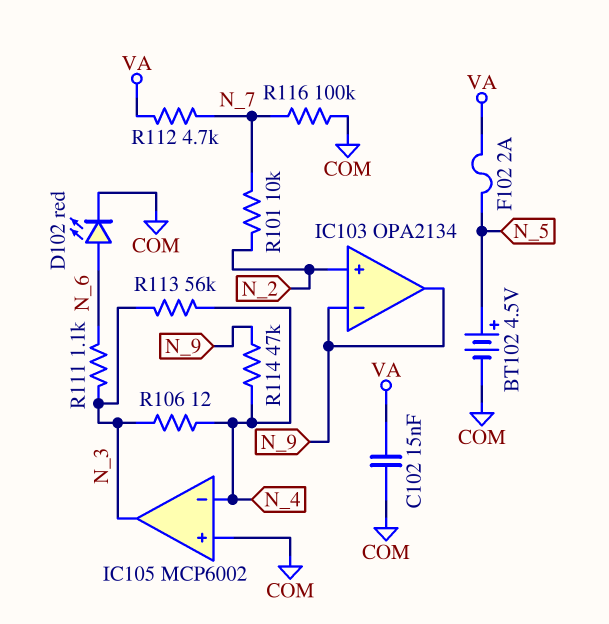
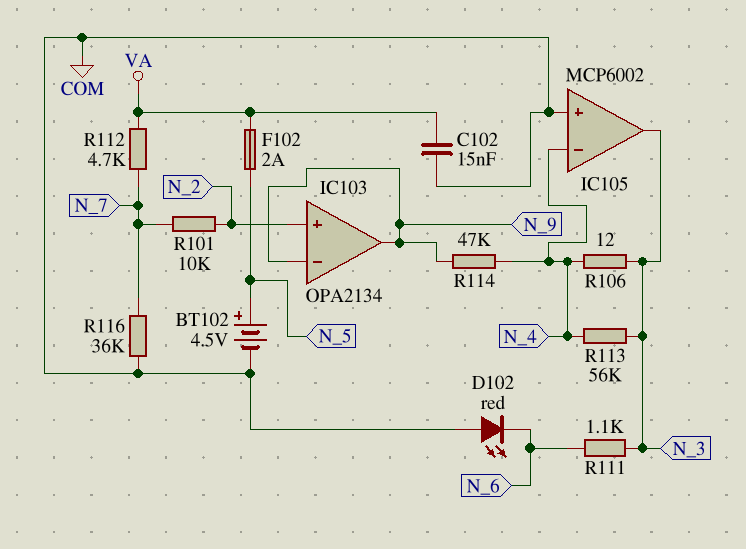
D102: LED red (A N_6, K COM) -> LED red (A COM, K N_6)
R116: 100k (COM, N_7) -> 36k (COM, N_7)

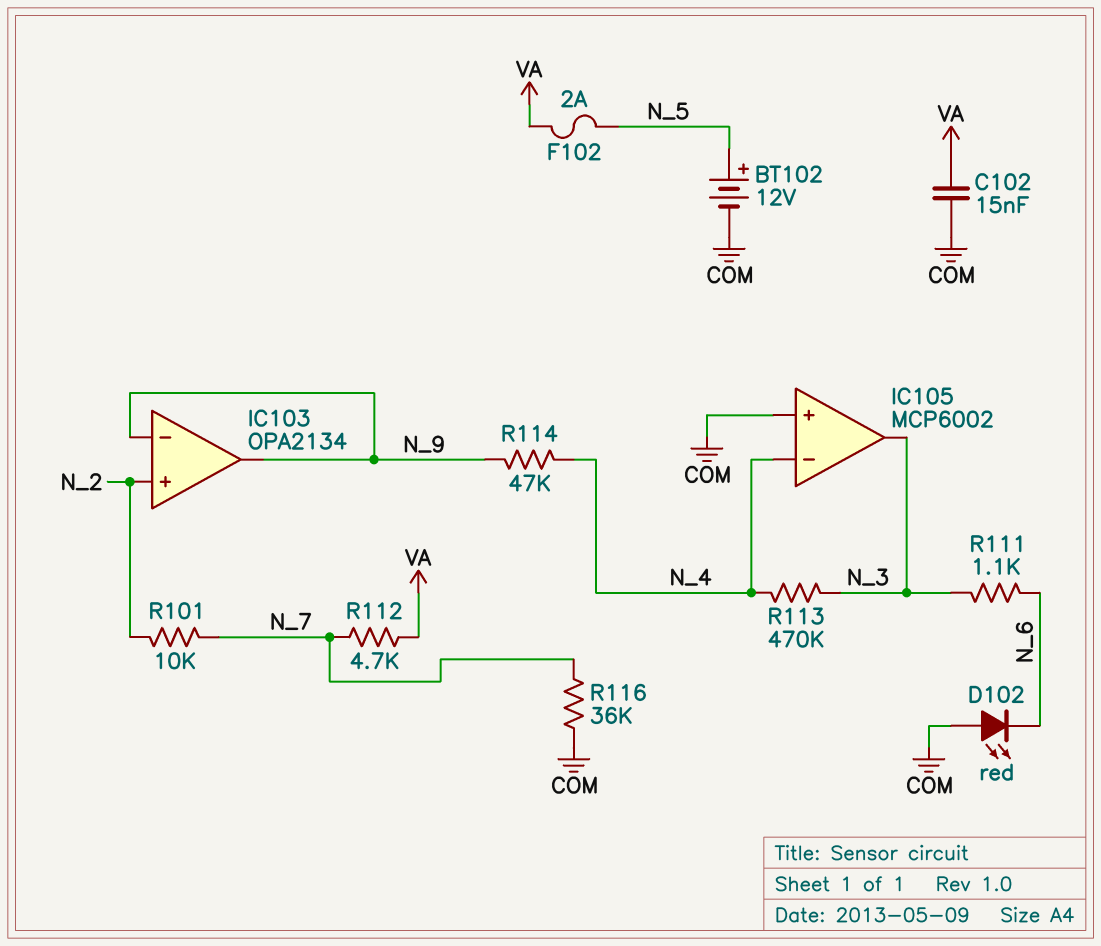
BT102: 4.5V (plus N_5, minus COM) -> 12V (plus N_5, minus COM)
R106: 12 (N_3, N_4) -> none
R113: 56k (N_3, N_4) -> 470k (N_3, N_4)

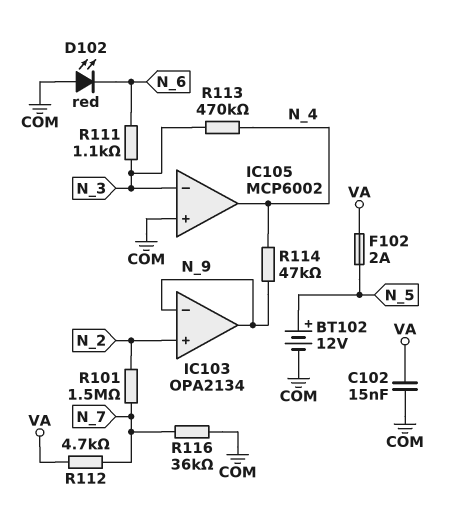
IC105 pin in-: N_4 -> N_3
IC105 pin out: N_3 -> N_4
R101: 10k (N_2, N_7) -> 1.5M (N_2, N_7)

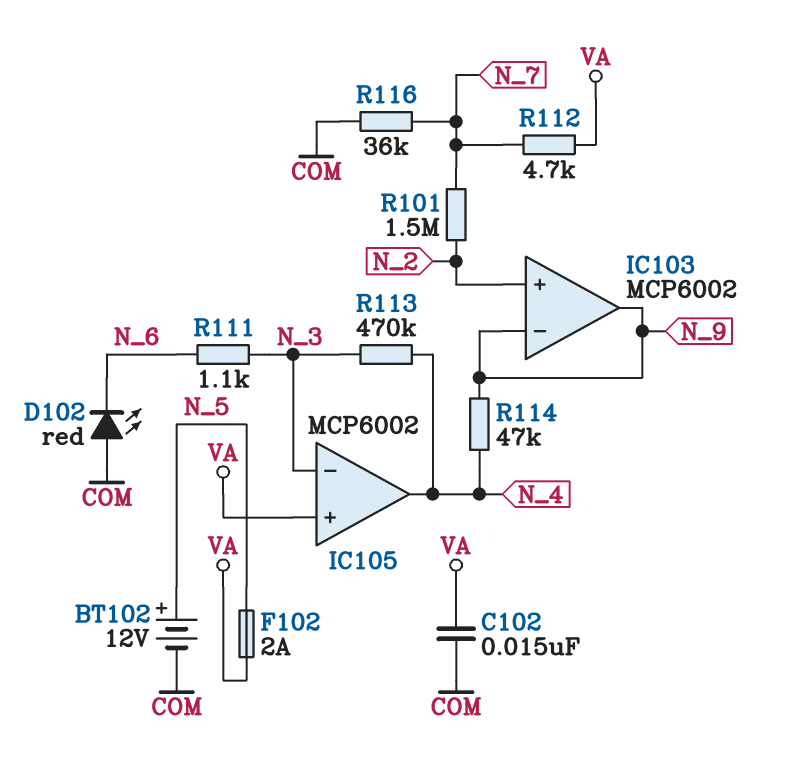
IC103: OPA2134 -> MCP6002
IC105 pin in+: COM -> VA

